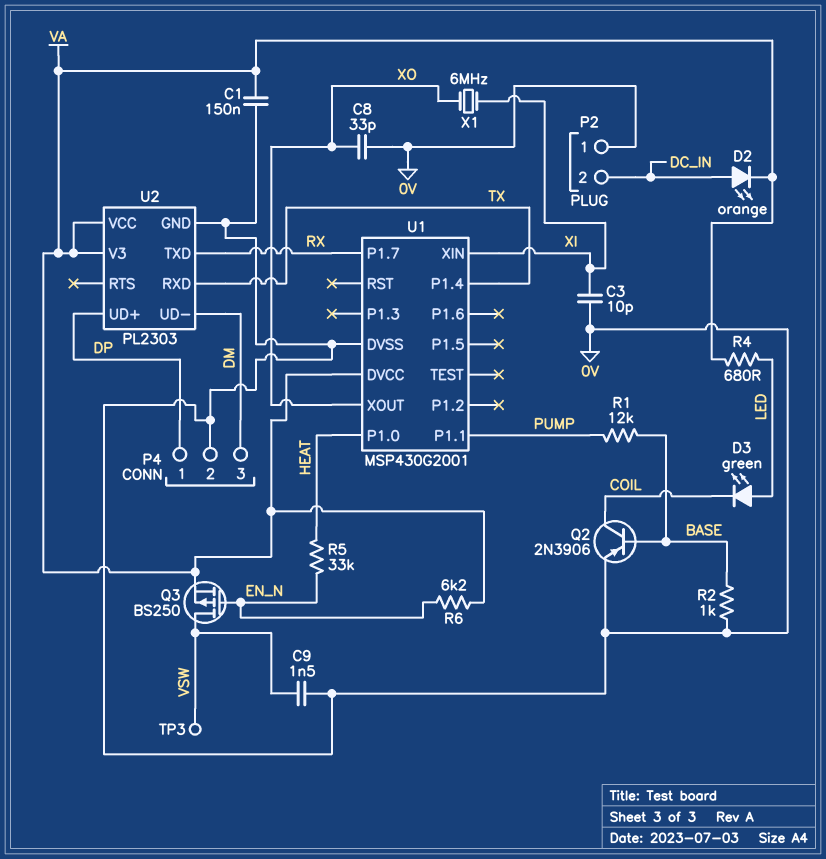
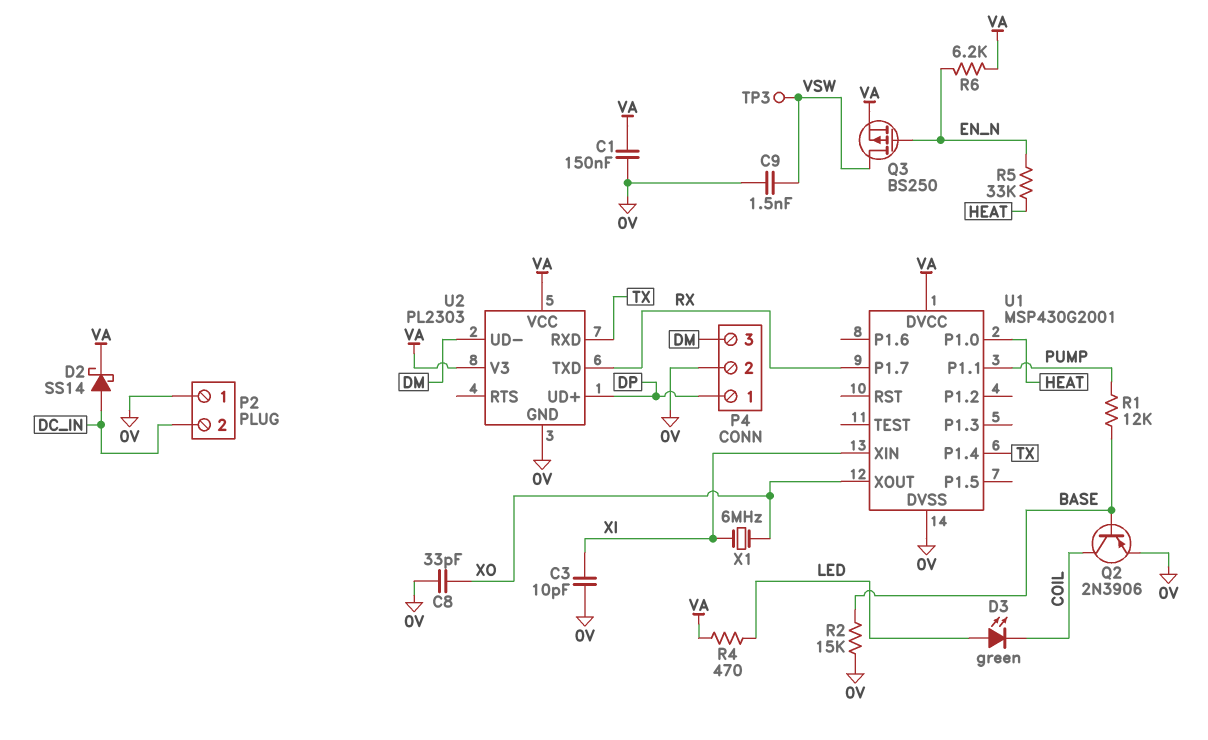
D2: LED orange (A DC_IN, K VA) -> schottky SS14 (A DC_IN, K VA)
R2: 1k (0V, BASE) -> 15k (0V, BASE)
R4: 680 (LED, VA) -> 470 (LED, VA)

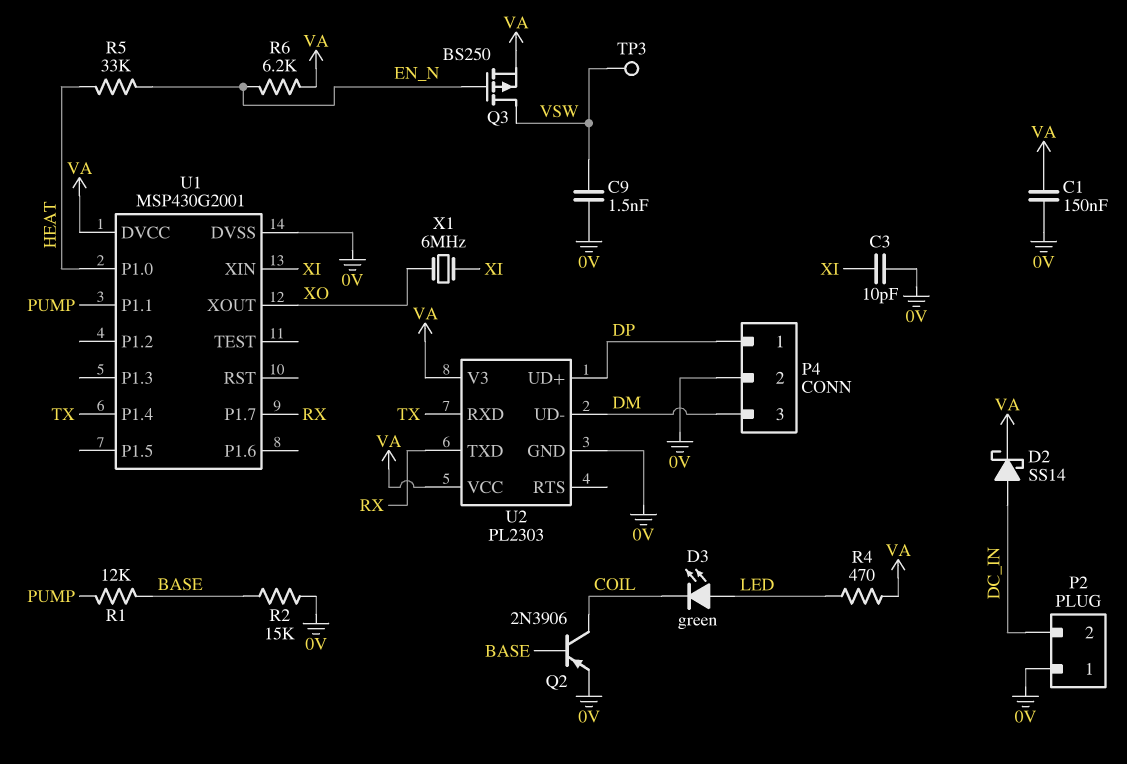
C8: 33pF (0V, XO) -> none

